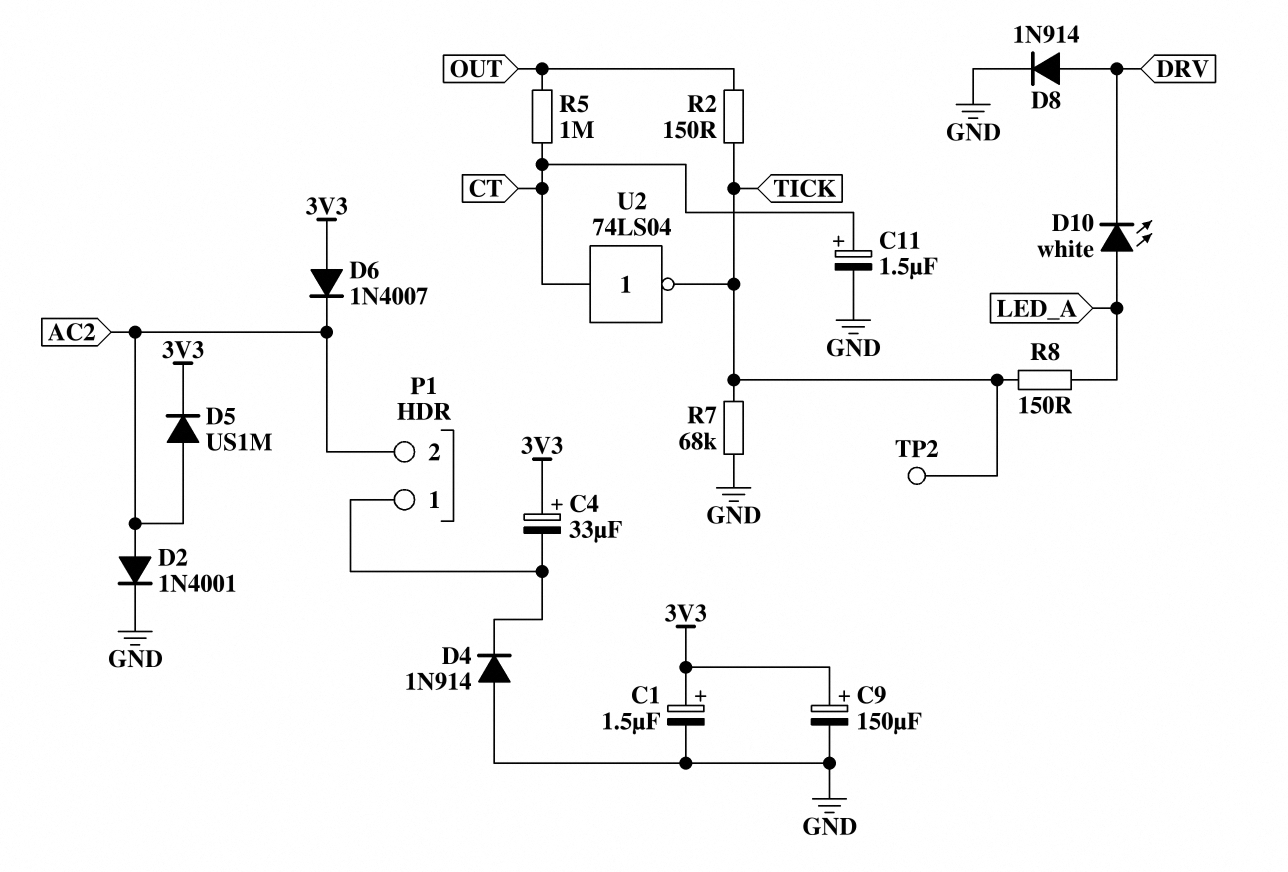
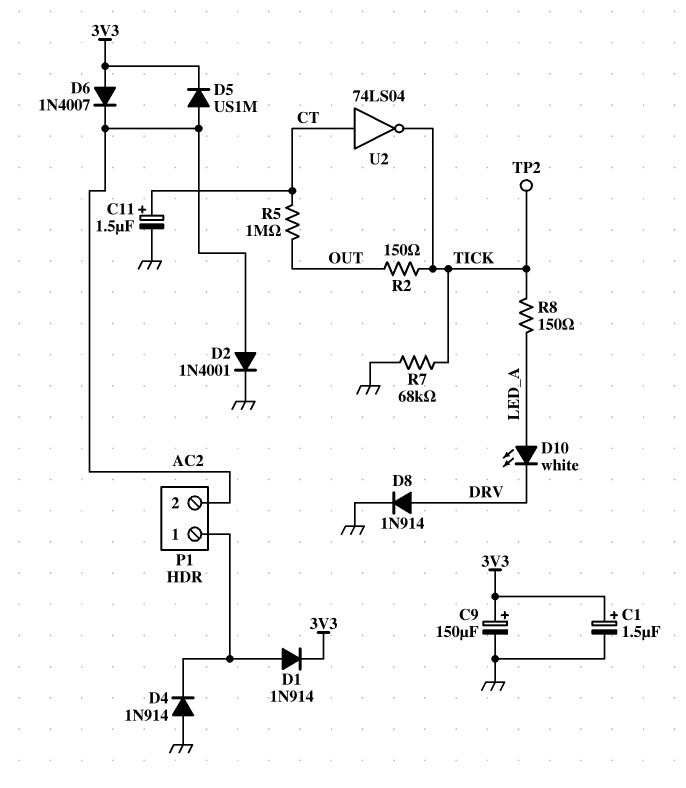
C4: 33uF (plus 3V3, minus P1/1) -> none
D1: none -> diode 1N914 (A P1/1, K 3V3)

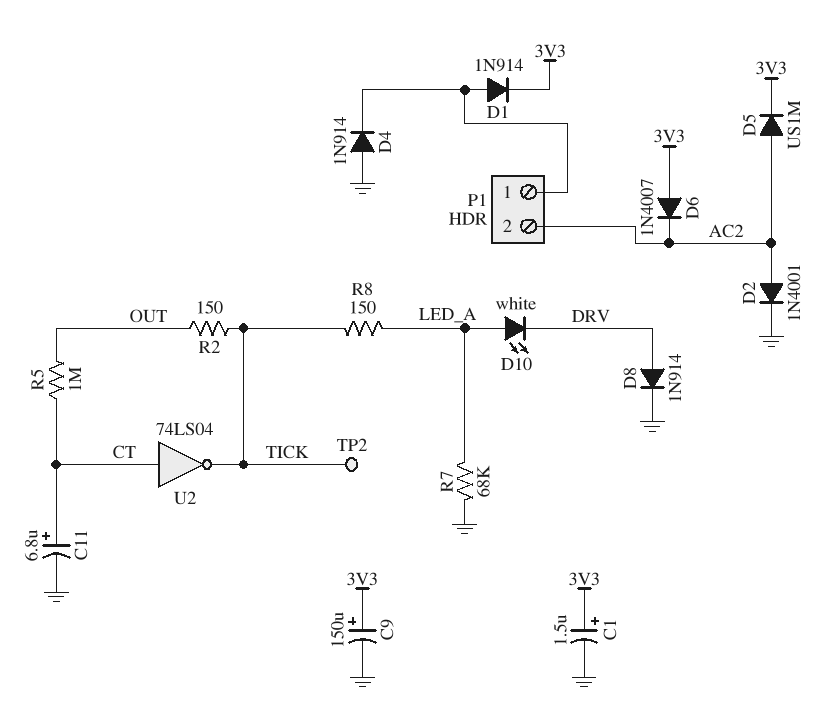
C11: 1.5uF (plus CT, minus GND) -> 6.8uF (plus CT, minus GND)
R7: 68k (GND, TICK) -> 68k (GND, LED_A)

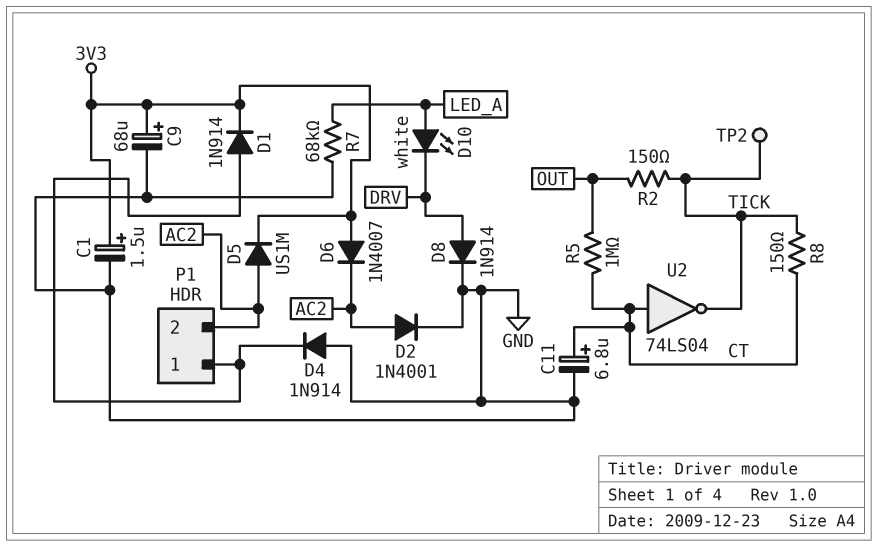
C9: 150uF (plus 3V3, minus GND) -> 68uF (plus 3V3, minus GND)
R8: 150 (LED_A, TICK) -> 150 (CT, TICK)

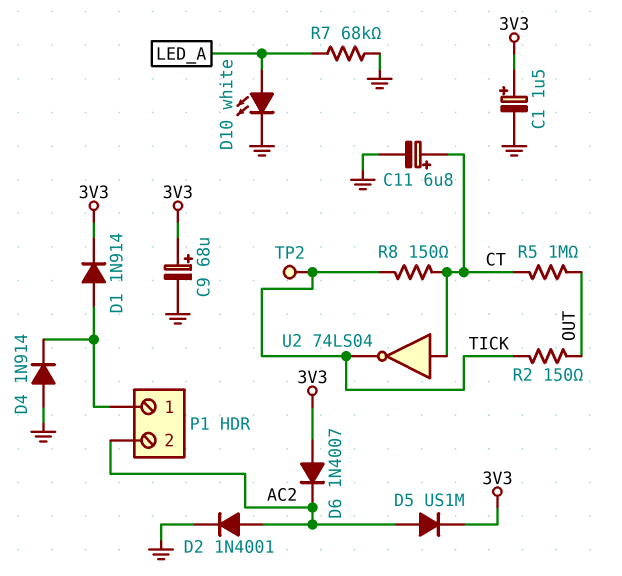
D8: diode 1N914 (A DRV, K GND) -> none
D10: LED white (A LED_A, K DRV) -> LED white (A LED_A, K GND)

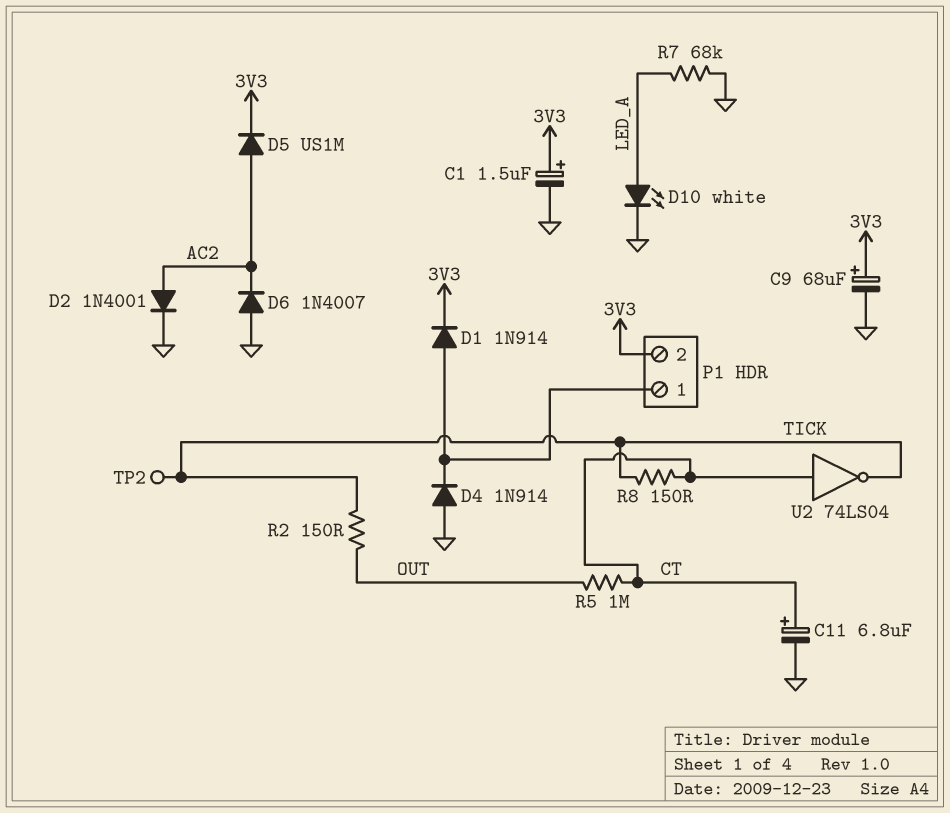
D6: diode 1N4007 (A 3V3, K AC2) -> diode 1N4007 (A GND, K AC2)
P1 pin 2: AC2 -> 3V3

